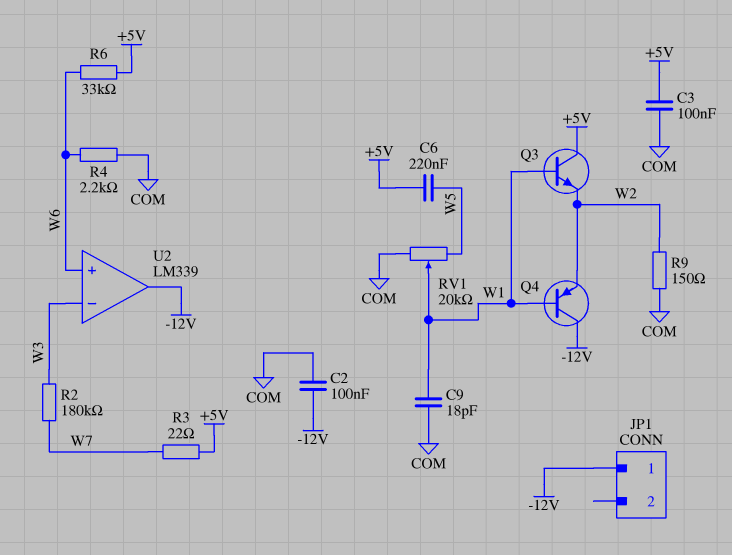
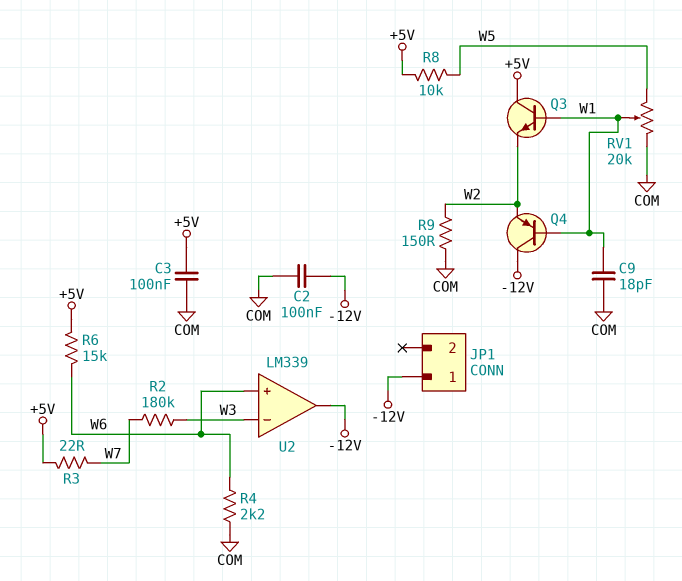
C6: 220nF (+5V, W5) -> none
R6: 33k (+5V, W6) -> 15k (+5V, W6)
R8: none -> 10k (+5V, W5)

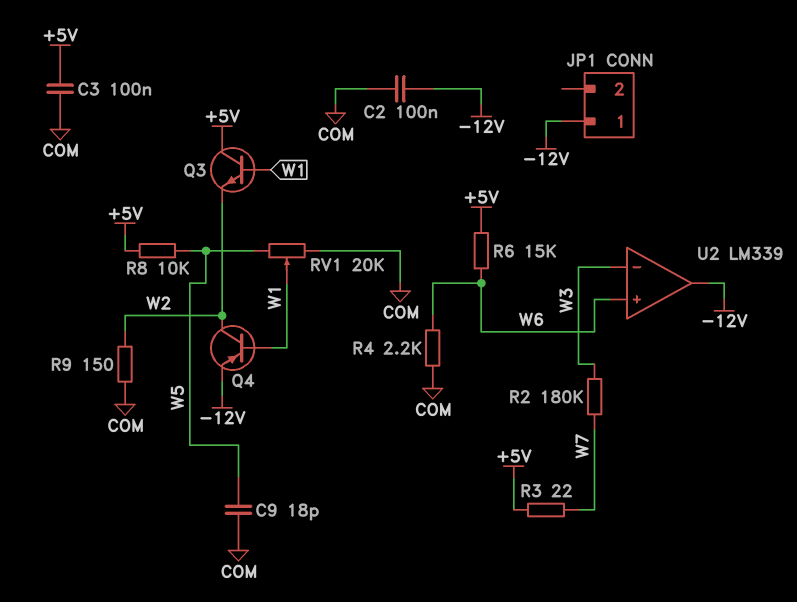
C9: 18pF (COM, W1) -> 18pF (COM, W5)
Q4: PNP (B W1, C -12V, E W2) -> PNP (B W1, C W2, E -12V)

